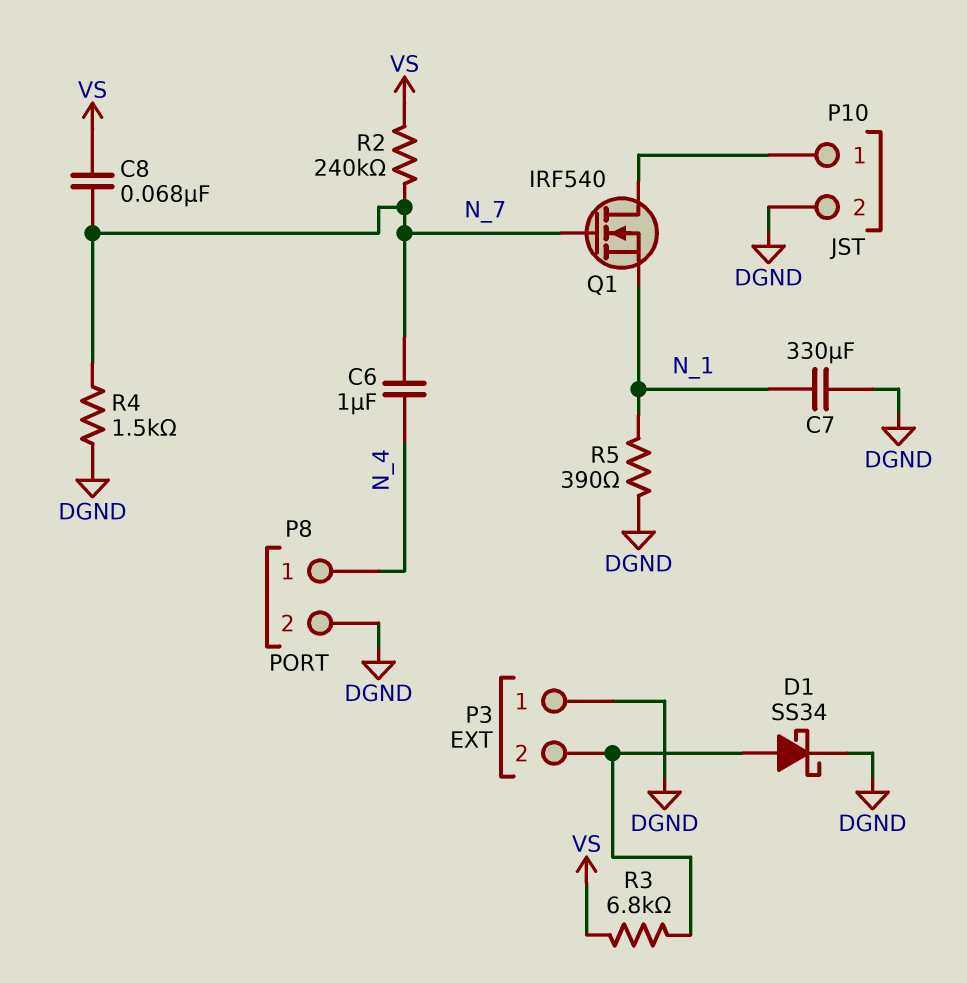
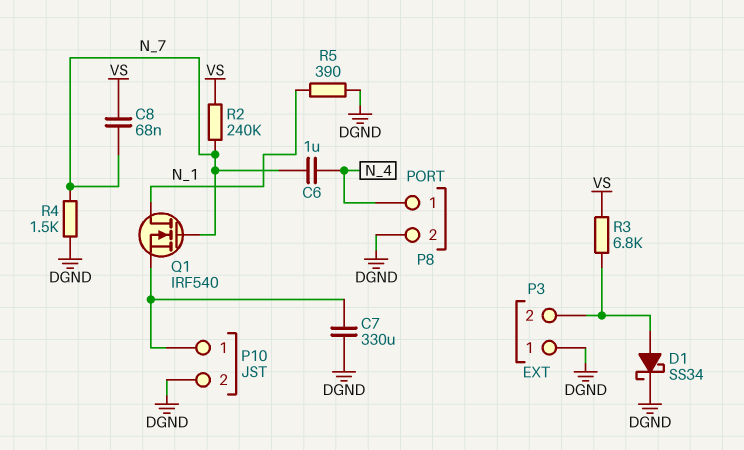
C7: 330uF (DGND, N_1) -> 330uF (DGND, P10/1)
Q1: NMOS IRF540 (G N_7, D P10/1, S N_1) -> NMOS IRF540 (G N_7, D N_1, S P10/1)

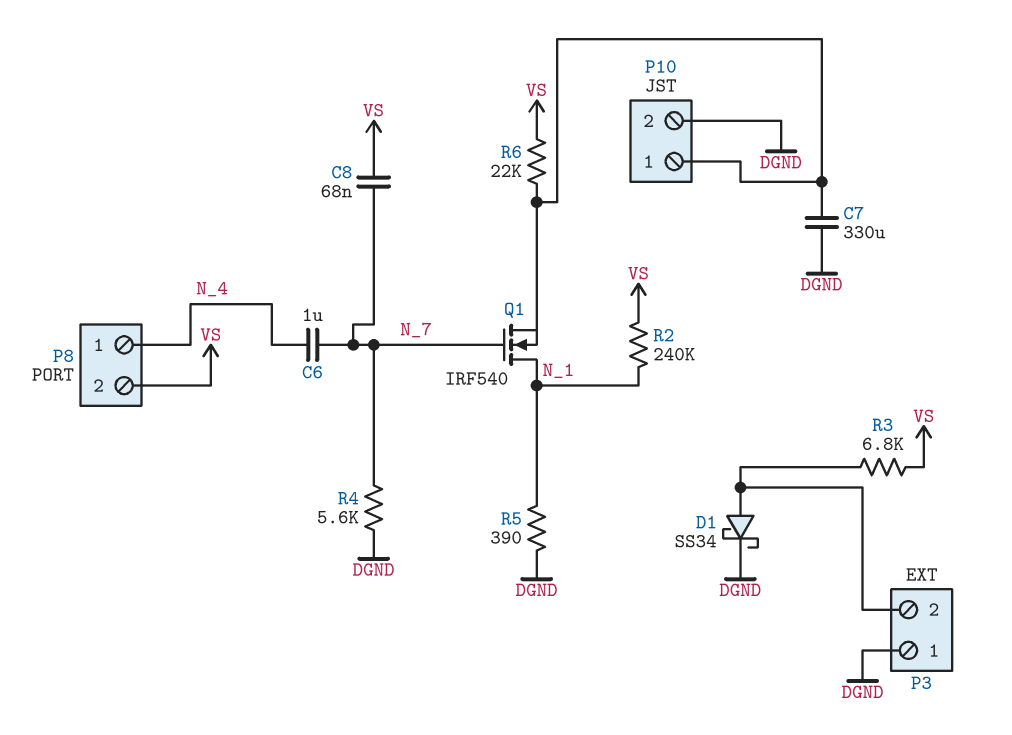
P8 pin 2: DGND -> VS
R2: 240k (N_7, VS) -> 240k (N_1, VS)
R4: 1.5k (DGND, N_7) -> 5.6k (DGND, N_7)
R6: none -> 22k (P10/1, VS)

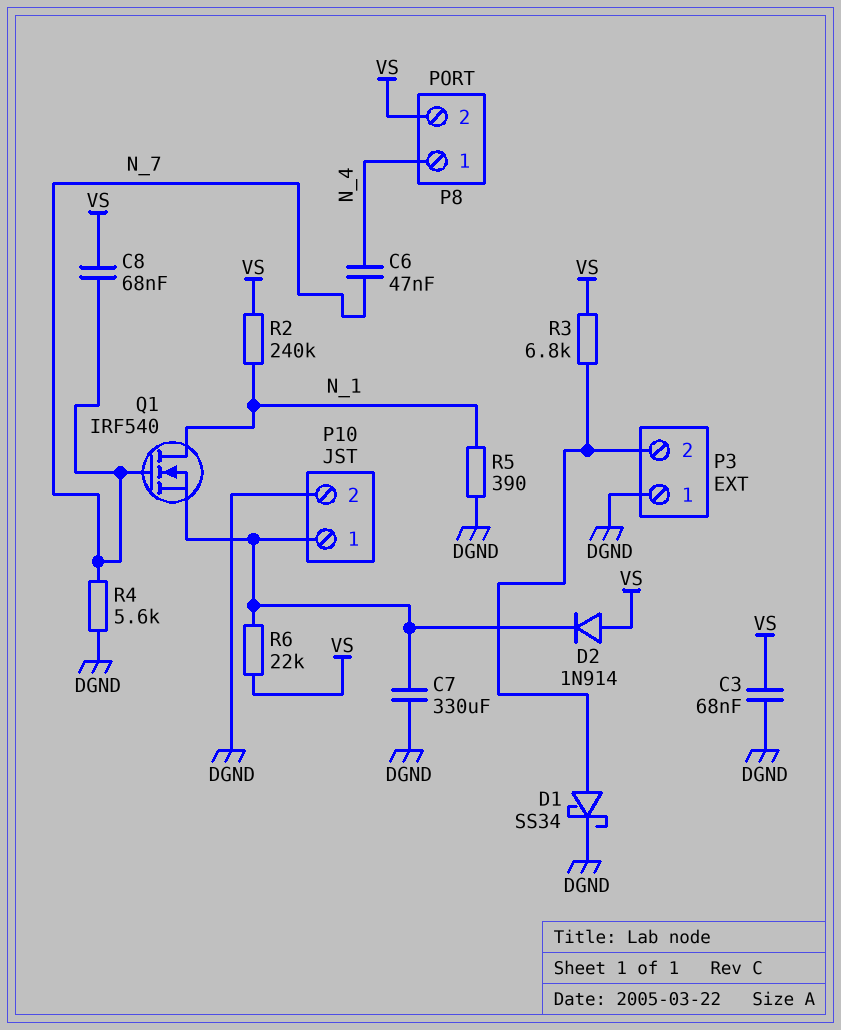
C3: none -> 68nF (DGND, VS)
C6: 1uF (N_4, N_7) -> 47nF (N_4, N_7)
D2: none -> diode 1N914 (A VS, K P10/1)

